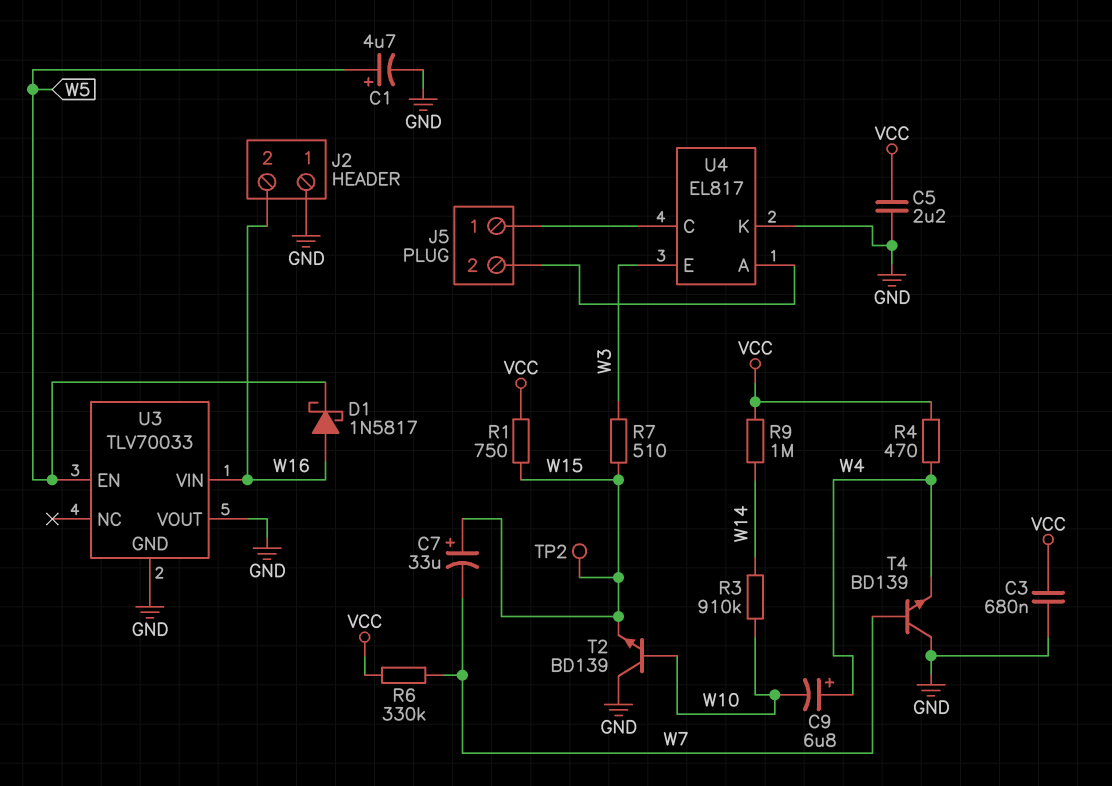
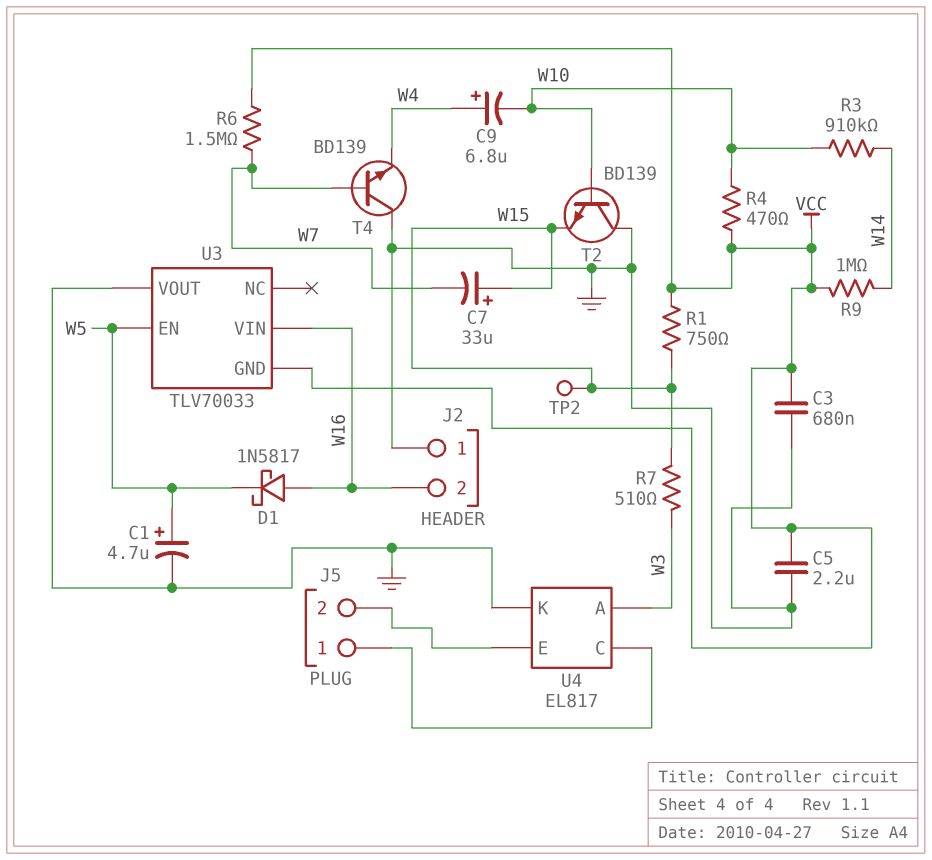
R4: 470 (VCC, W4) -> 470 (VCC, W10)
R6: 330k (VCC, W7) -> 1.5M (VCC, W7)
U3 pin GND: GND -> VCC
U4 pin A: J5/2 -> W3
U4 pin E: W3 -> J5/2

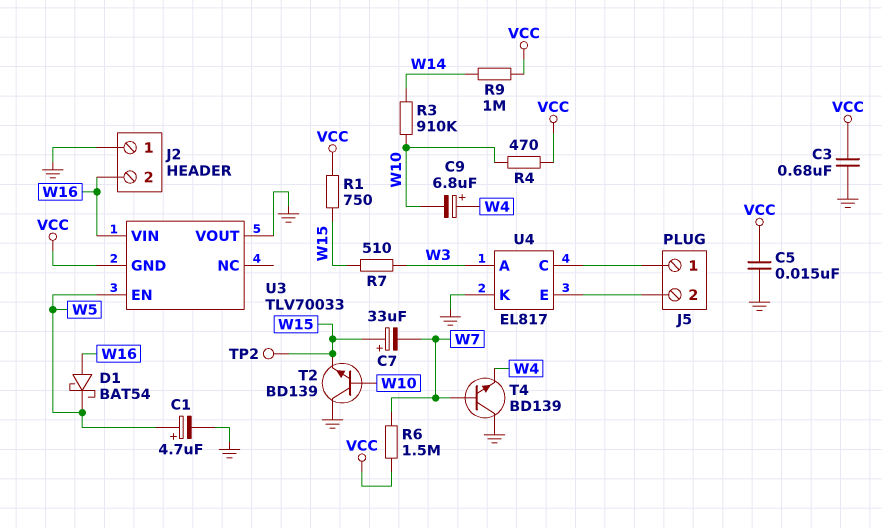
C5: 2.2uF (GND, VCC) -> 15nF (GND, VCC)
D1: schottky 1N5817 (A W16, K W5) -> schottky BAT54 (A W16, K W5)

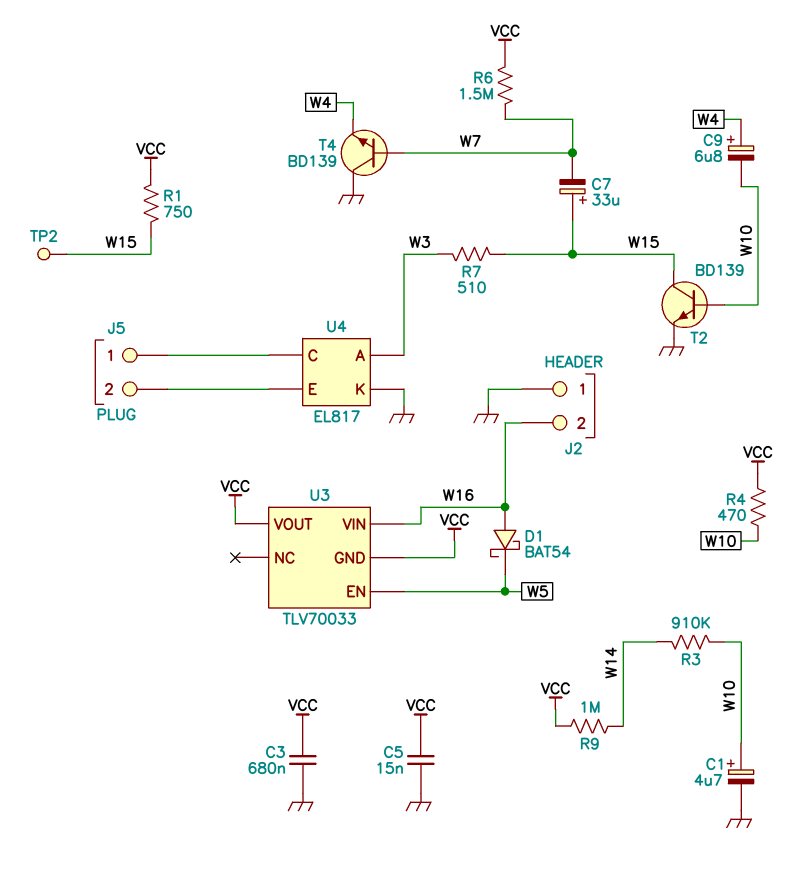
C1: 4.7uF (plus W5, minus GND) -> 4.7uF (plus W10, minus GND)
T2: NPN BD139 (B W10, C GND, E W15) -> NPN BD139 (B W10, C W15, E GND)
U3 pin VOUT: GND -> VCC

